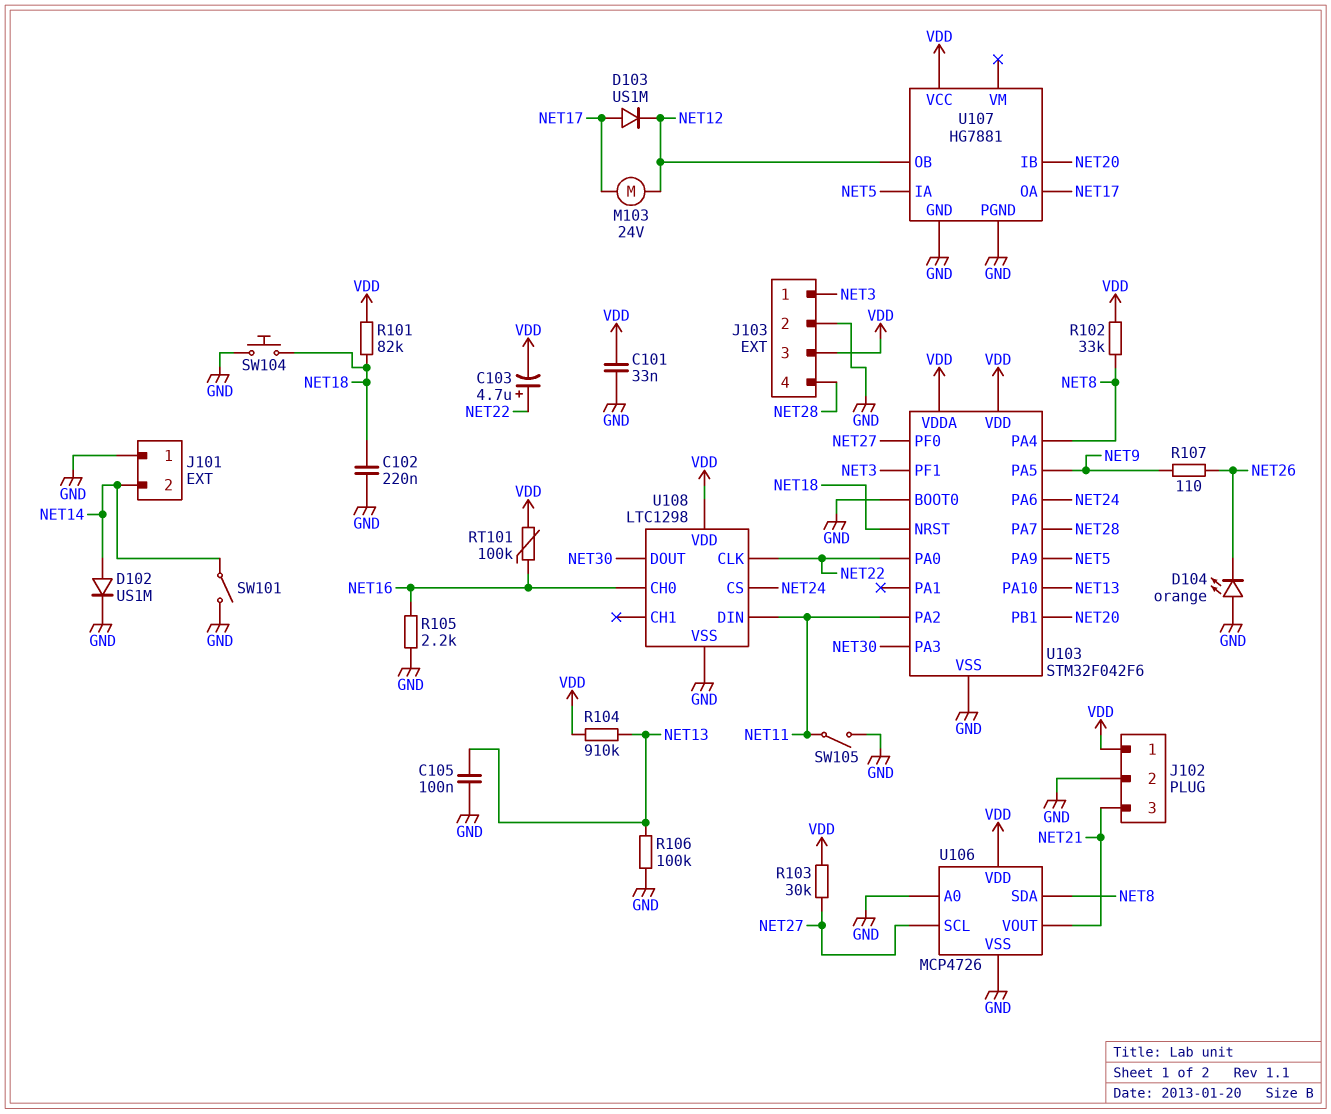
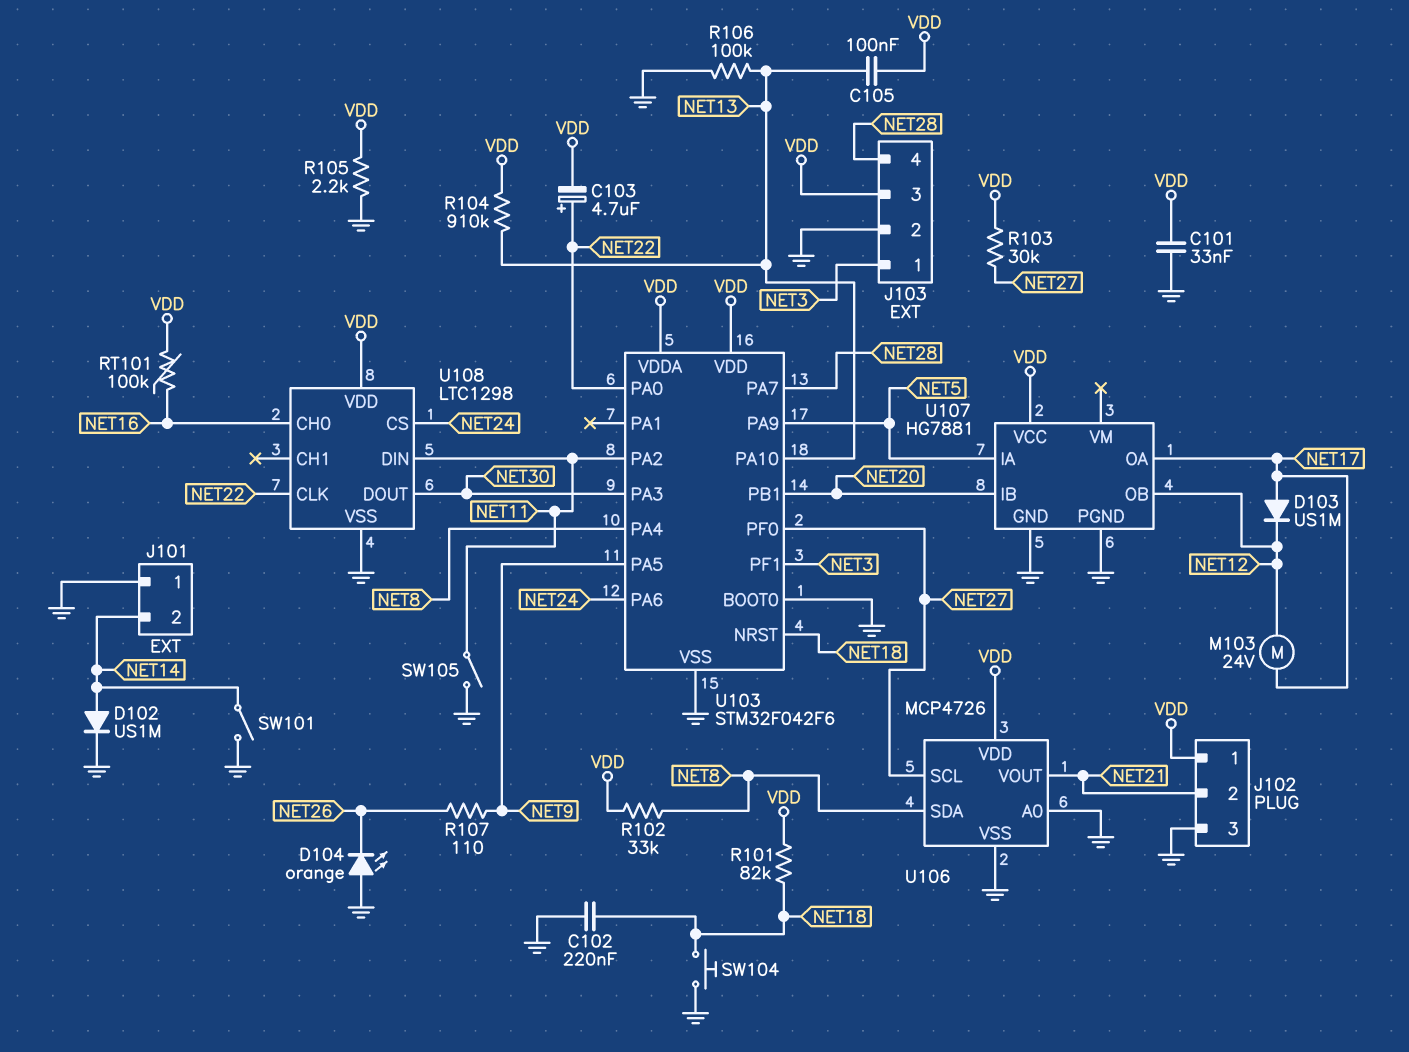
C105: 100nF (GND, NET13) -> 100nF (NET13, VDD)
J102 pin 2: GND -> NET21
J102 pin 3: NET21 -> GND
R105: 2.2k (GND, NET16) -> 2.2k (GND, VDD)

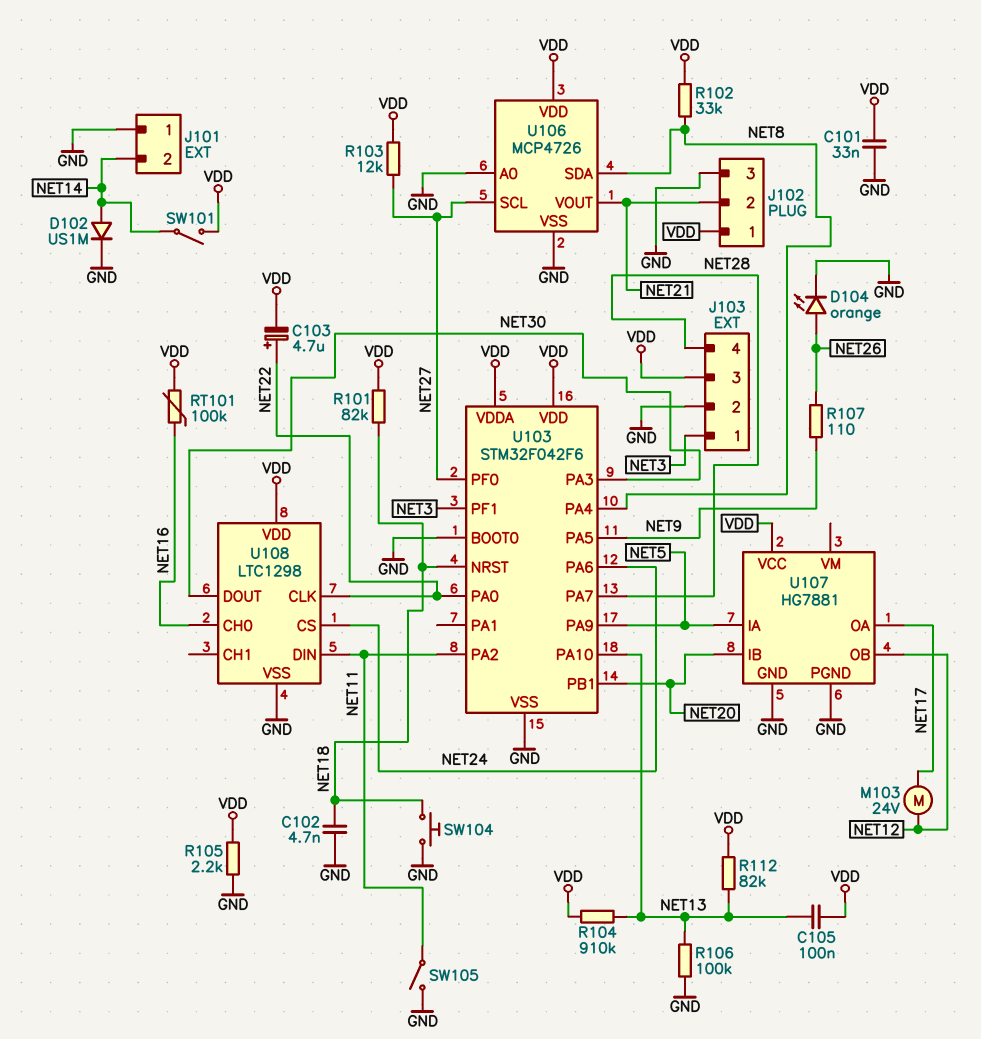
C102: 220nF (GND, NET18) -> 4.7nF (GND, NET18)
D103: diode US1M (A NET17, K NET12) -> none
D104: LED orange (A GND, K NET26) -> LED orange (A NET26, K GND)
R103: 30k (NET27, VDD) -> 12k (NET27, VDD)
R112: none -> 82k (NET13, VDD)
SW101: switch (GND, NET14) -> switch (NET14, VDD)

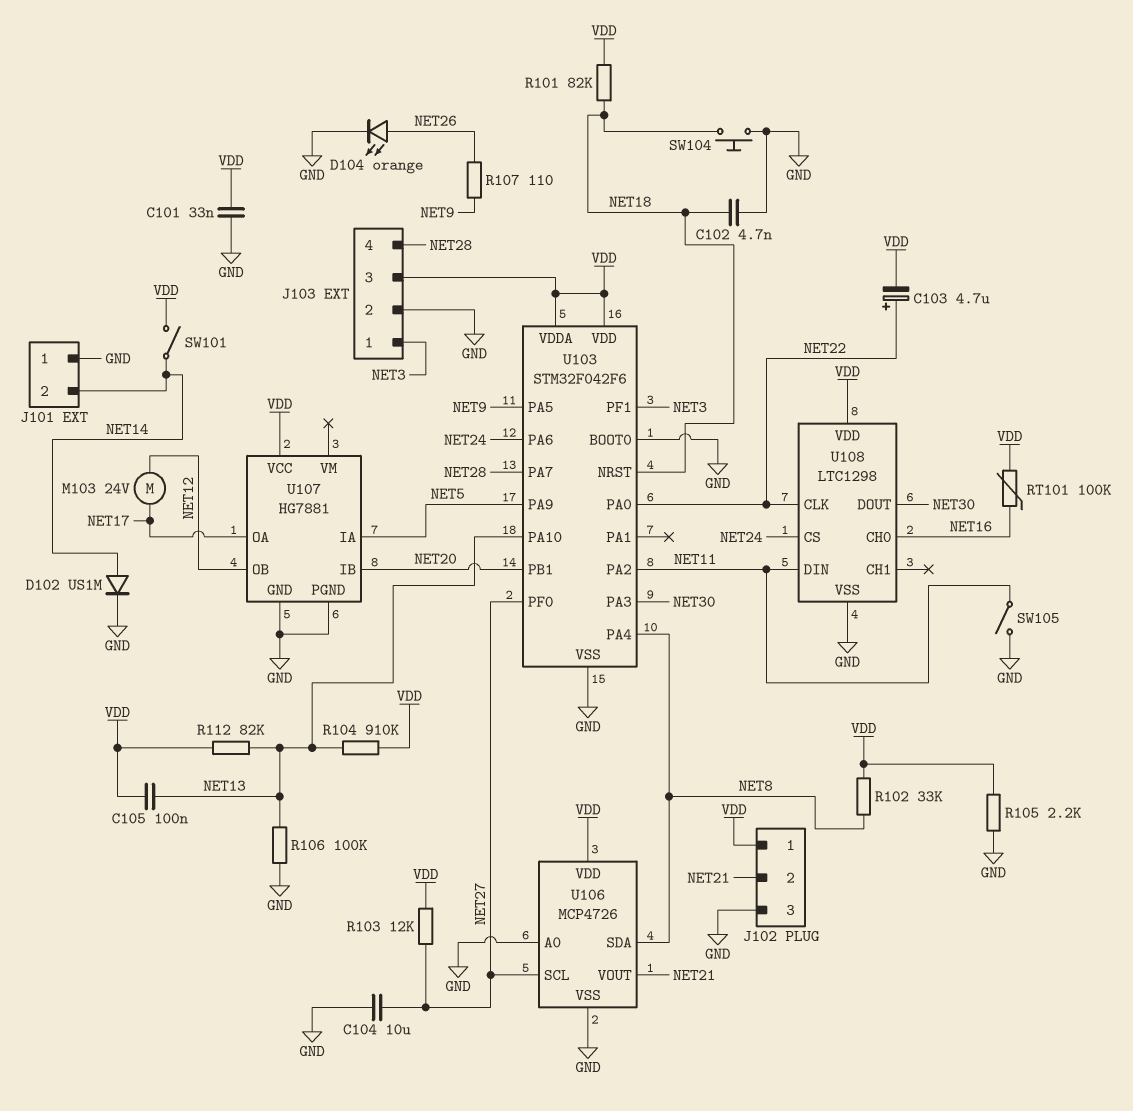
C104: none -> 10uF (GND, NET27)

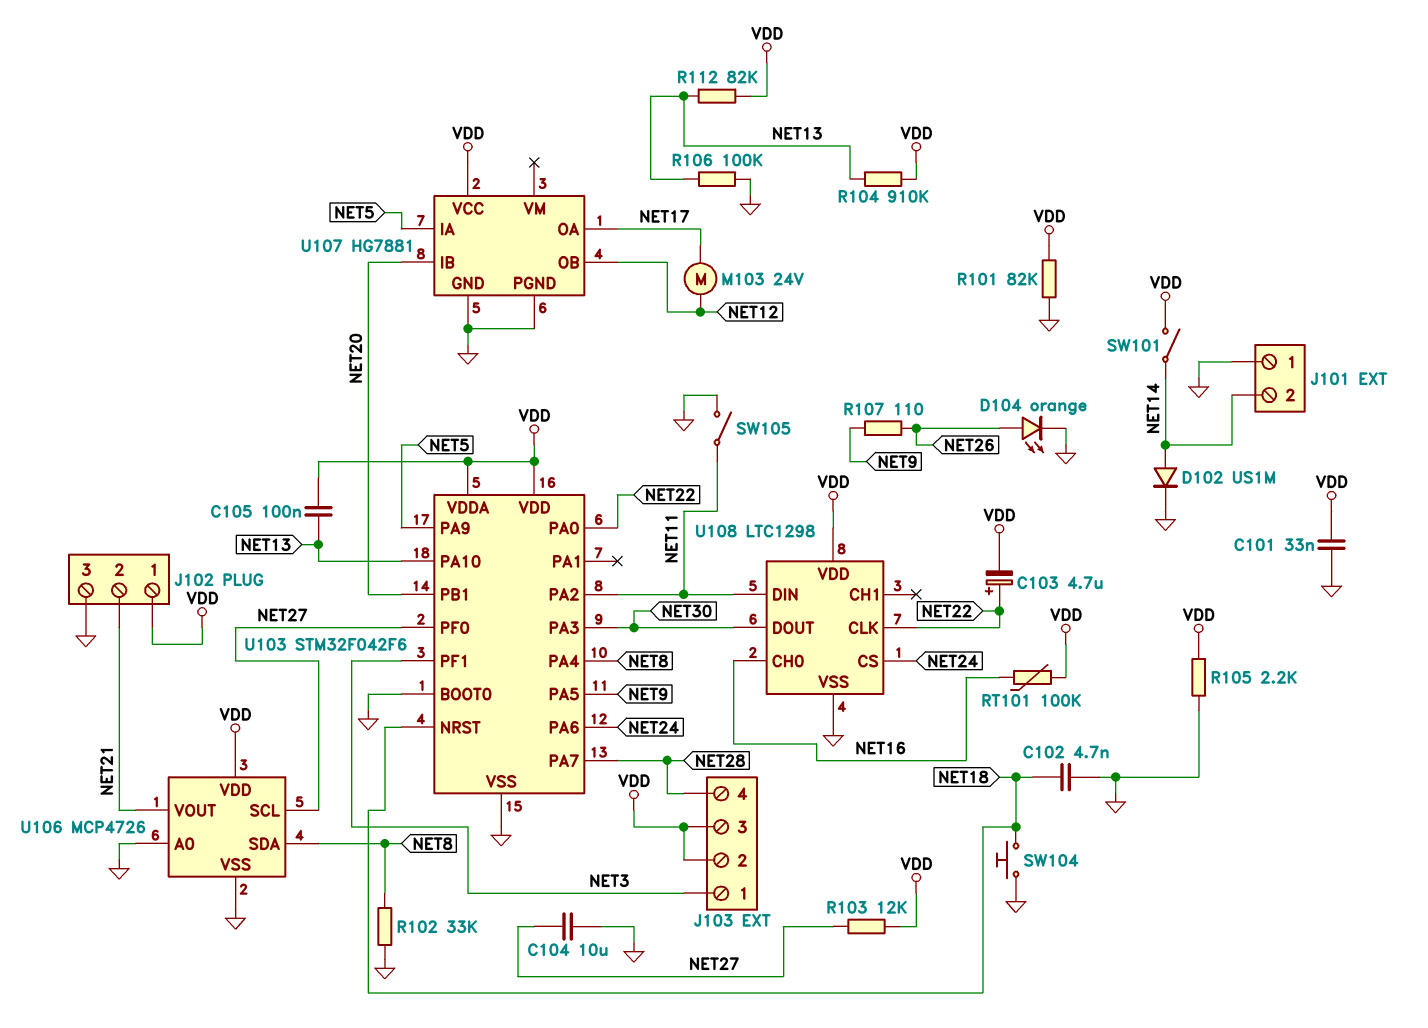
J103 pin 2: GND -> VDD
R101: 82k (NET18, VDD) -> 82k (GND, VDD)
R102: 33k (NET8, VDD) -> 33k (GND, NET8)

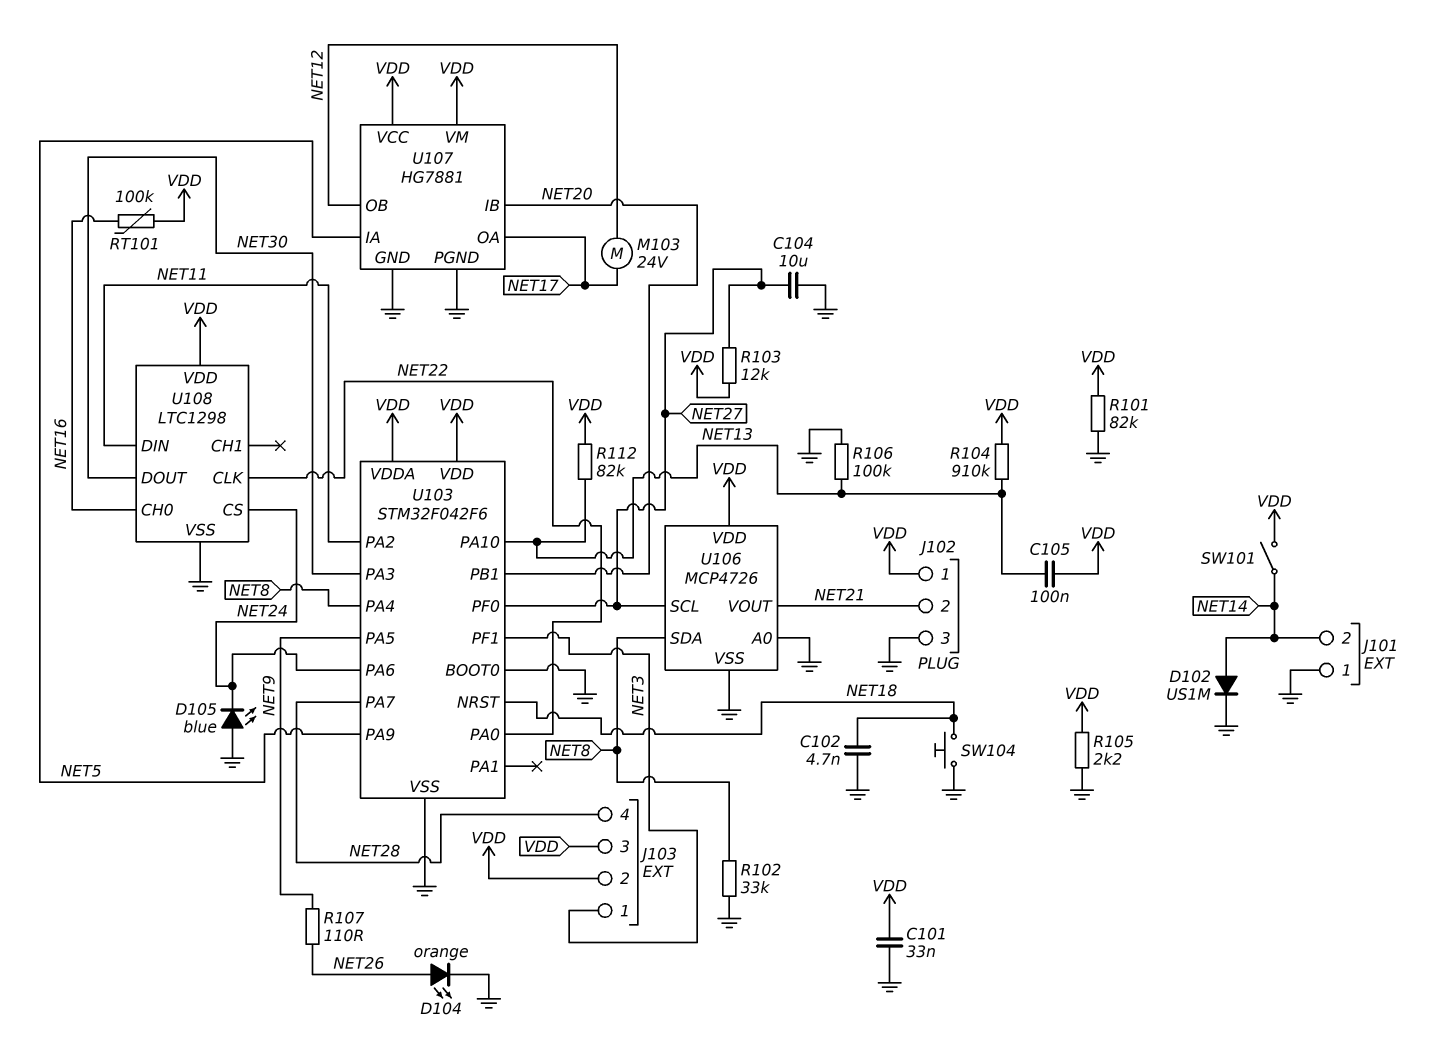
C103: 4.7uF (plus NET22, minus VDD) -> none
D105: none -> LED blue (A GND, K NET24)
SW105: switch (GND, NET11) -> none
U107 pin VM: none -> VDD

